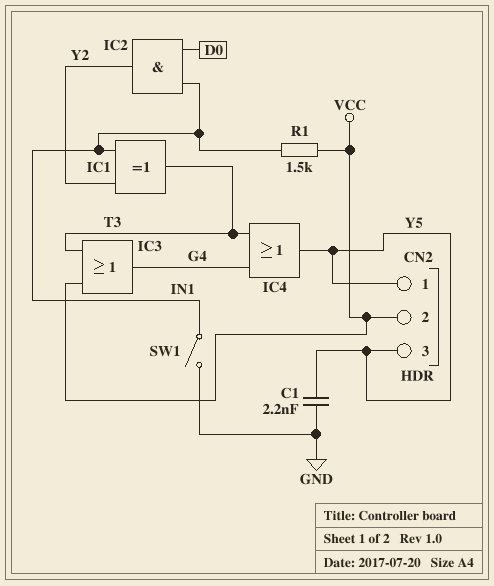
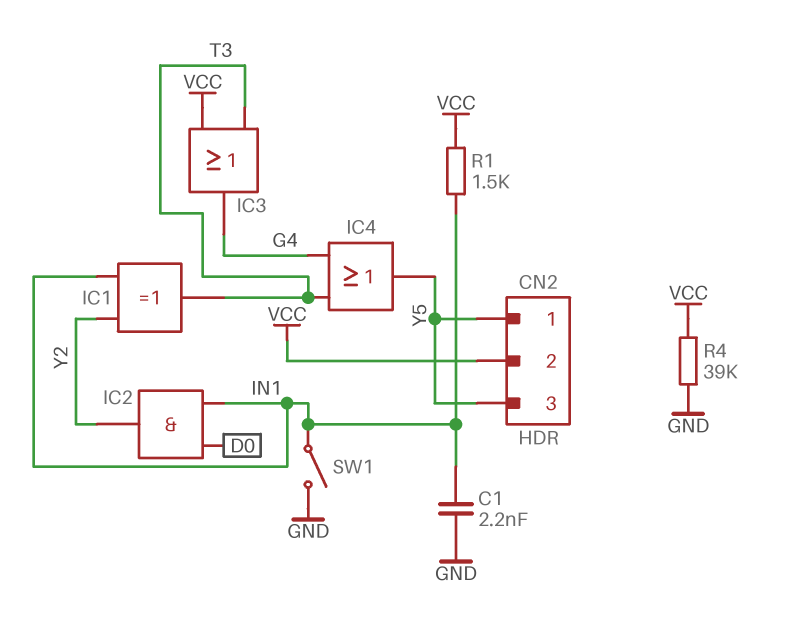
C1: 2.2nF (GND, Y5) -> 2.2nF (GND, IN1)
R4: none -> 39k (GND, VCC)

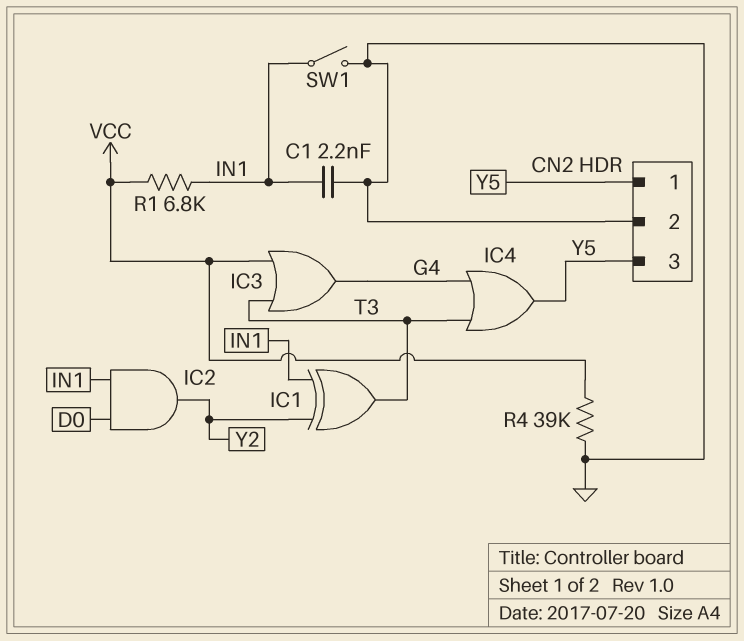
CN2 pin 2: VCC -> GND
R1: 1.5k (IN1, VCC) -> 6.8k (IN1, VCC)

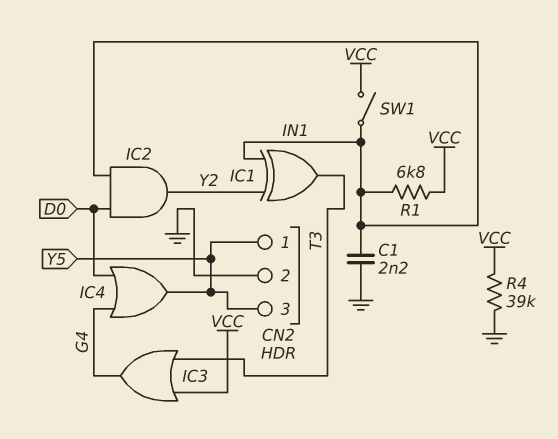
IC4: OR (in G4, in T3, out Y5) -> OR (in D0, in G4, out Y5)
SW1: switch (GND, IN1) -> switch (IN1, VCC)

